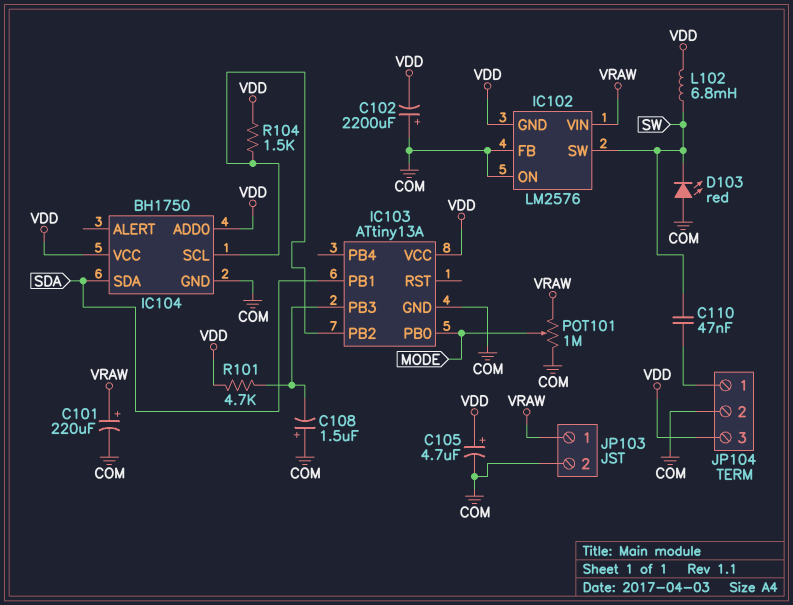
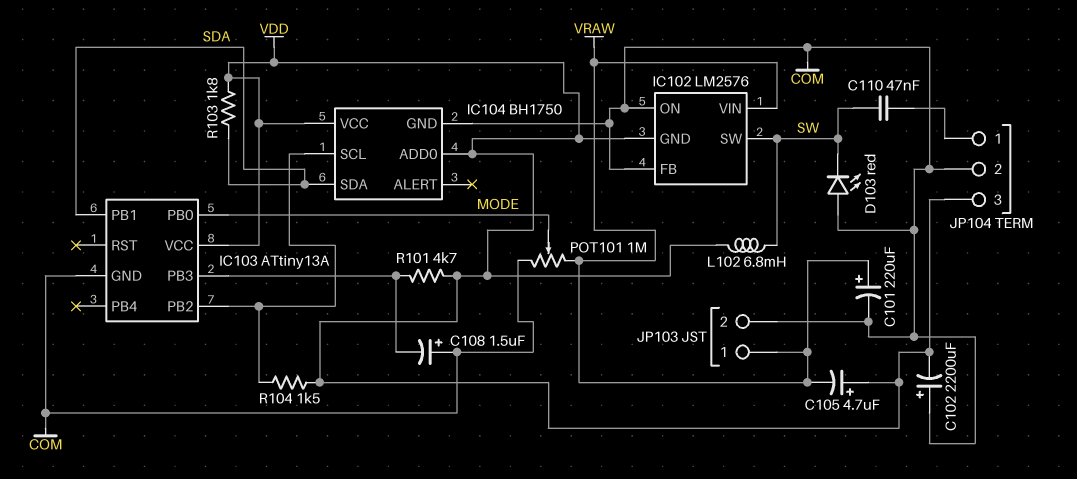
C105: 4.7uF (plus VDD, minus COM) -> 4.7uF (plus VDD, minus VRAW)
R103: none -> 1.8k (SDA, VDD)

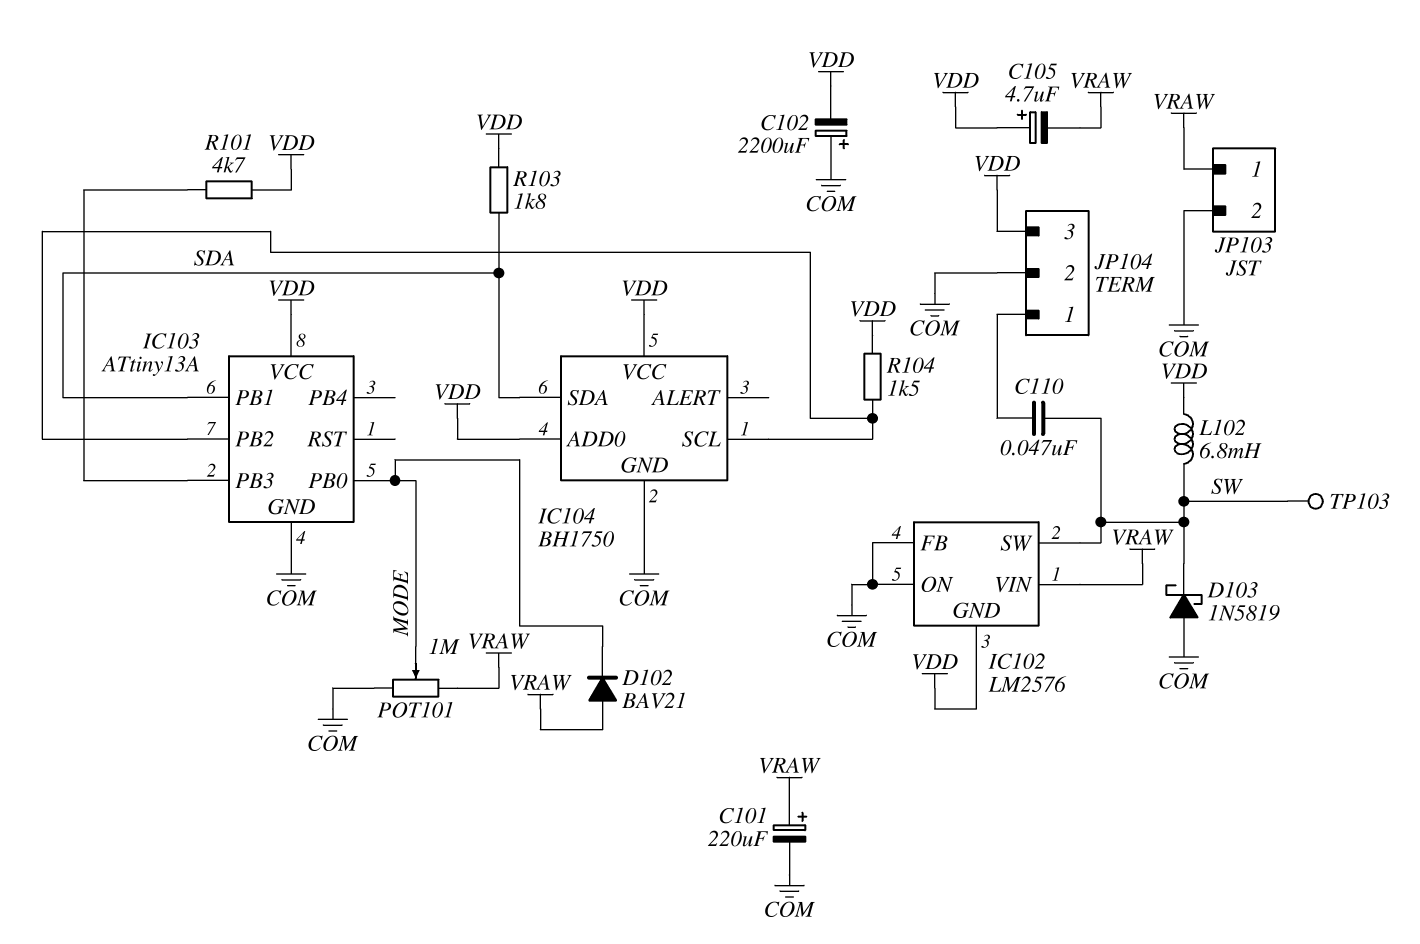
C108: 1.5uF (plus COM, minus IC103/PB3) -> none
D102: none -> diode BAV21 (A VRAW, K MODE)
D103: LED red (A COM, K SW) -> schottky 1N5819 (A COM, K SW)
TP103: none -> test point (SW)

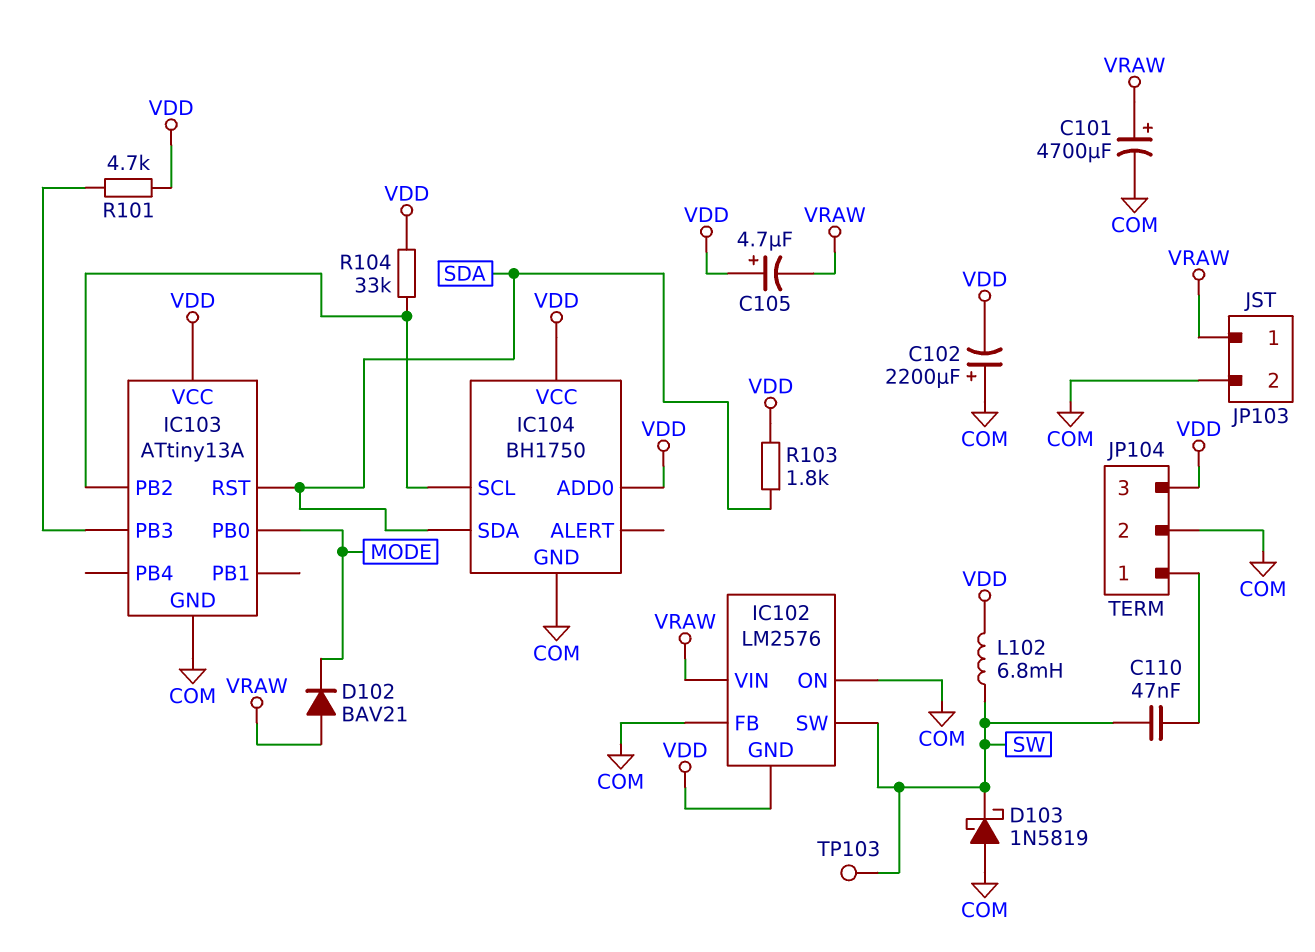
C101: 220uF (plus VRAW, minus COM) -> 4700uF (plus VRAW, minus COM)
IC103 pin PB1: SDA -> none
IC103 pin RST: none -> SDA
POT101: 1M (COM, VRAW, wiper MODE) -> none
R104: 1.5k (IC103/PB2, VDD) -> 33k (IC103/PB2, VDD)

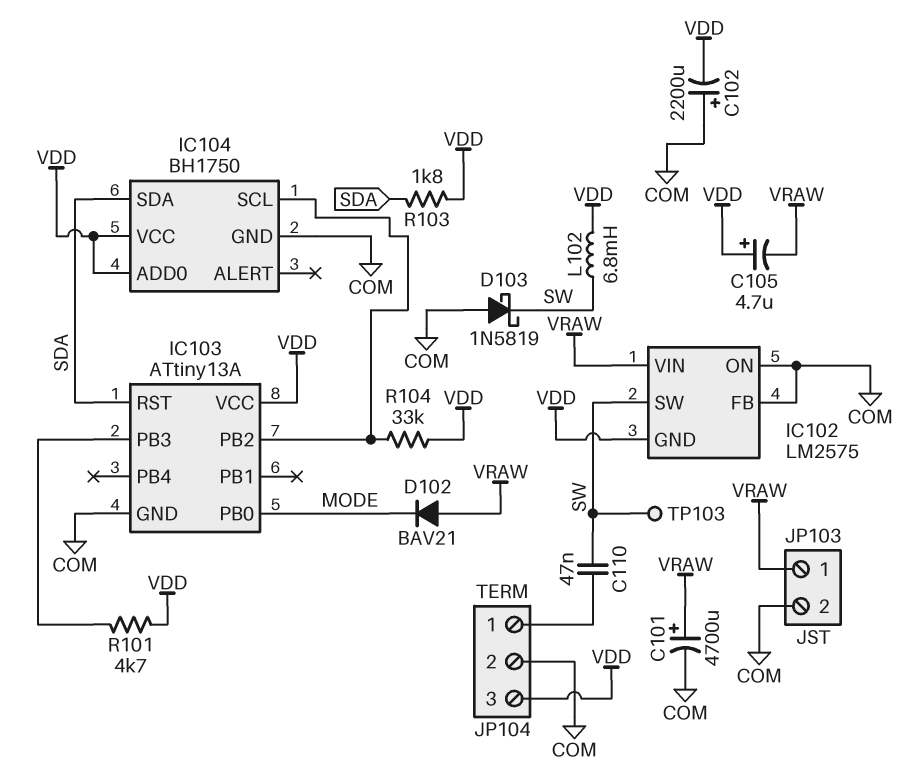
IC102: LM2576 -> LM2575

